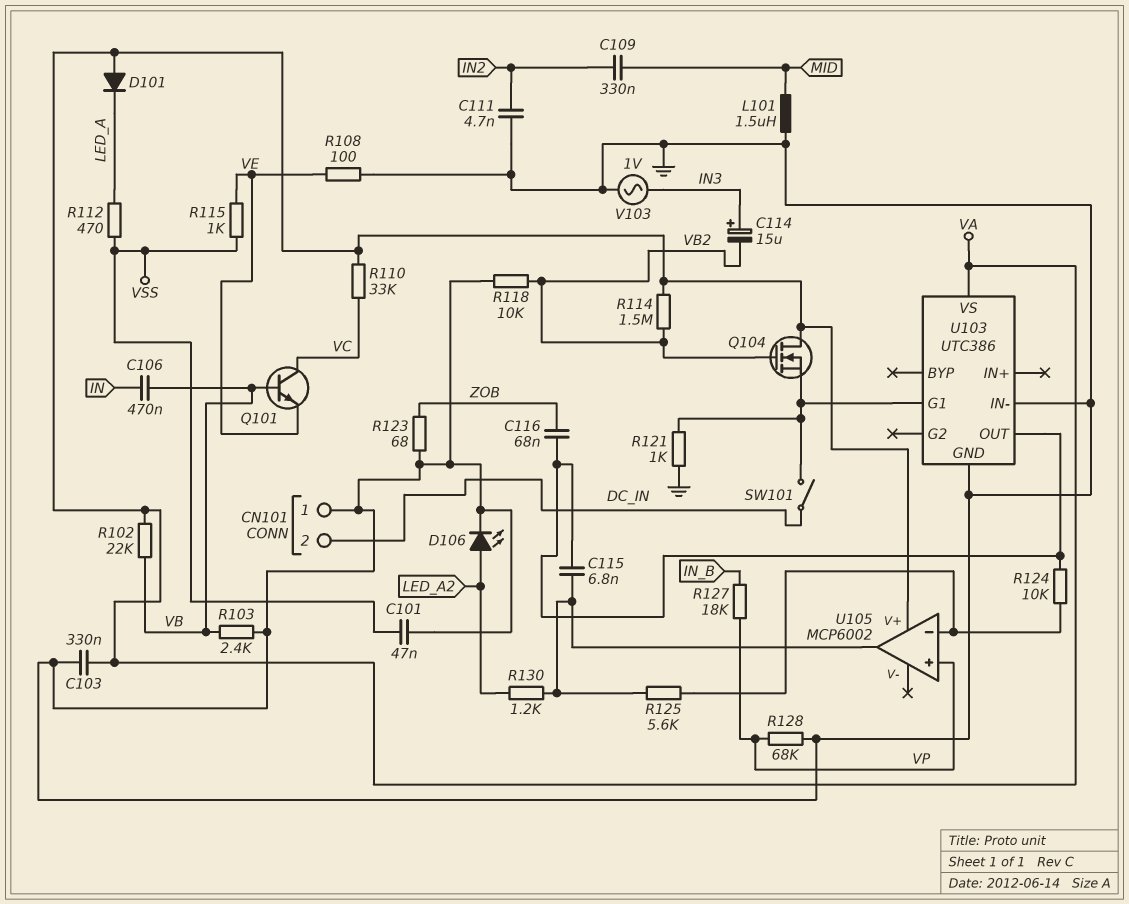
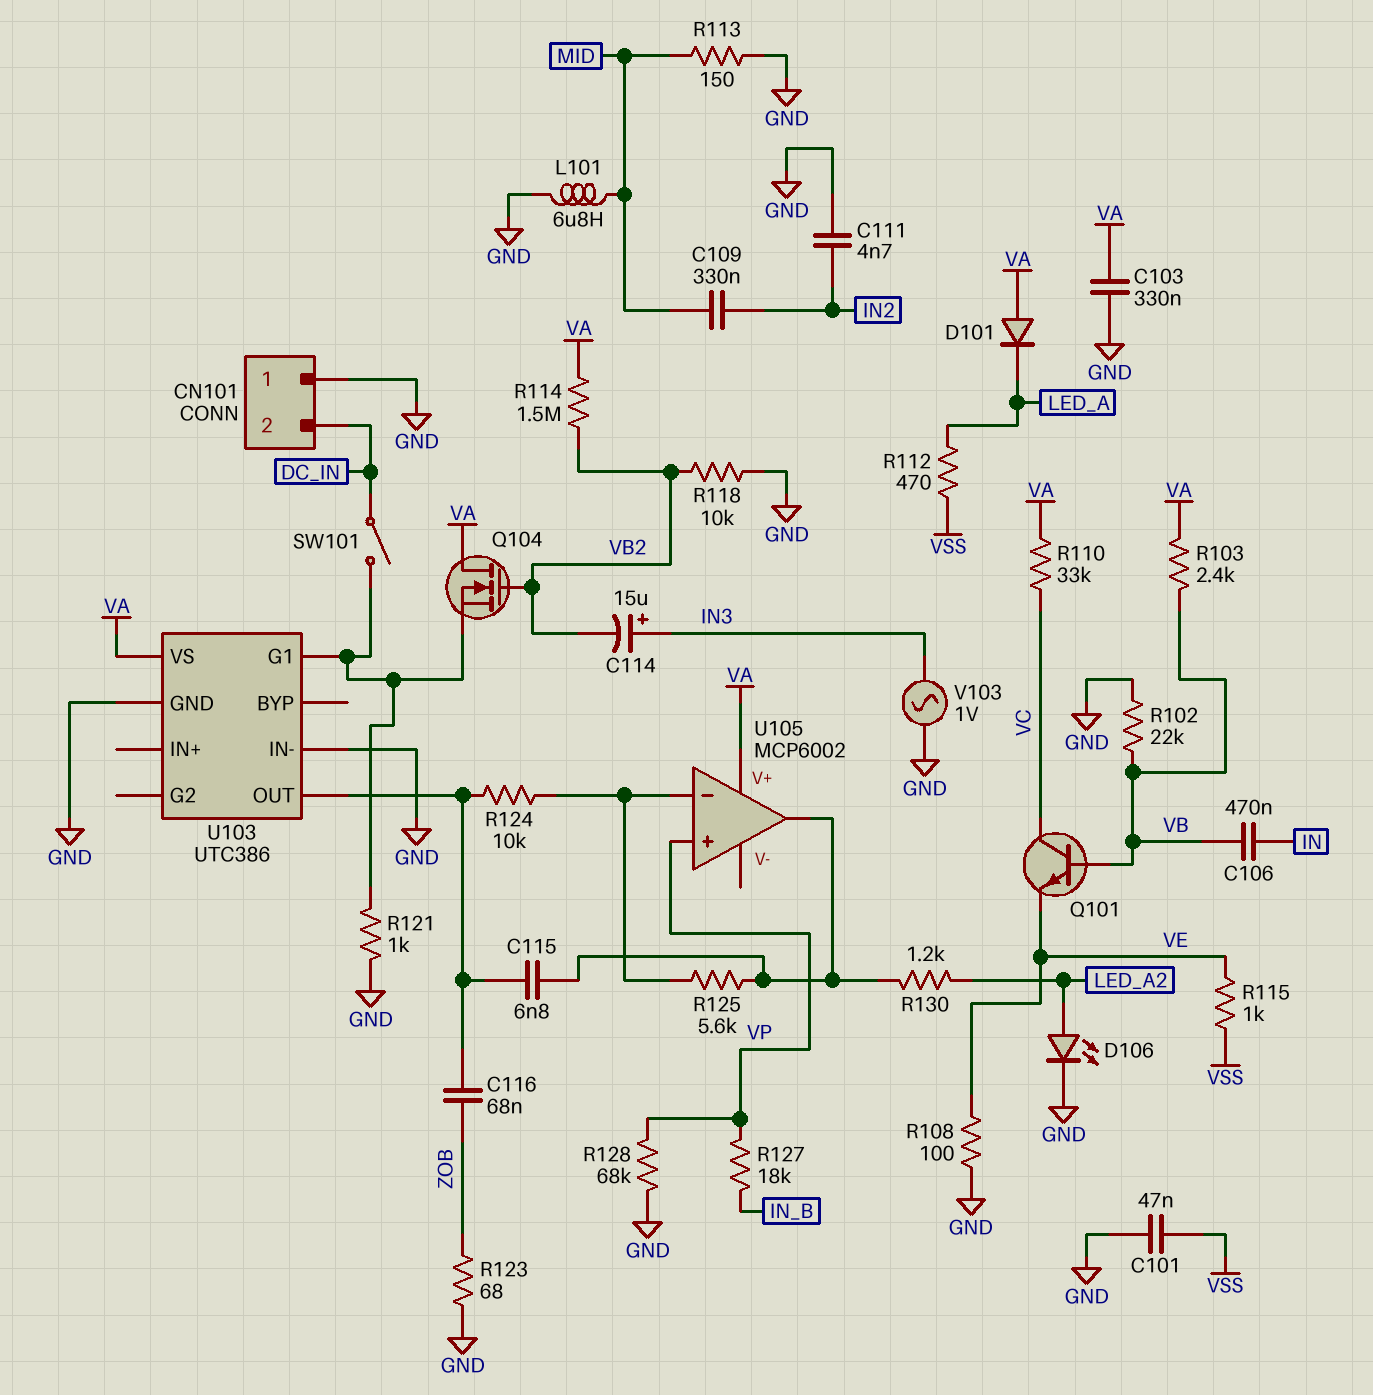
L101: 1.5uH (GND, MID) -> 6.8uH (GND, MID)
R102: 22k (VA, VB) -> 22k (GND, VB)
R103: 2.4k (GND, VB) -> 2.4k (VA, VB)
R113: none -> 150 (GND, MID)

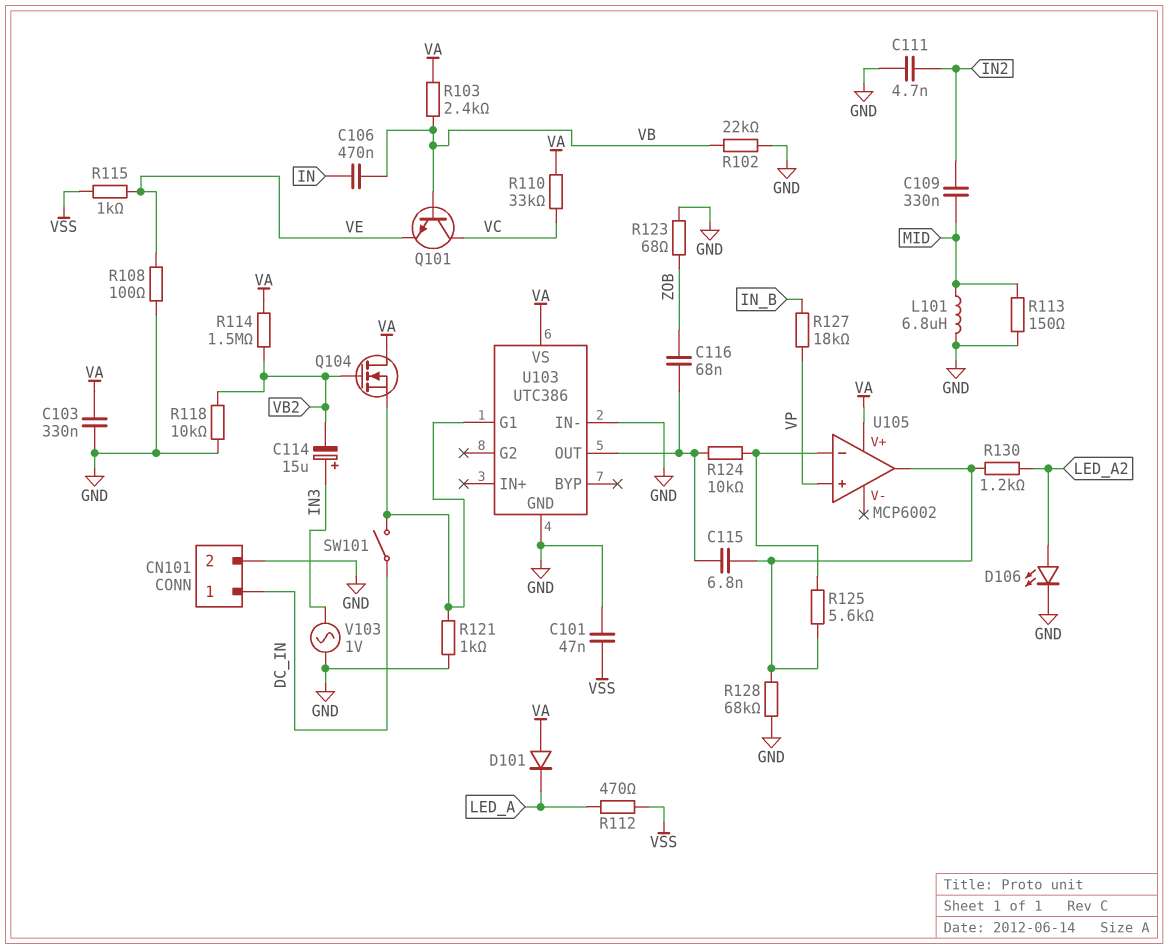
CN101 pin 1: GND -> DC_IN
CN101 pin 2: DC_IN -> GND
R128: 68k (GND, VP) -> 68k (GND, U105/out)

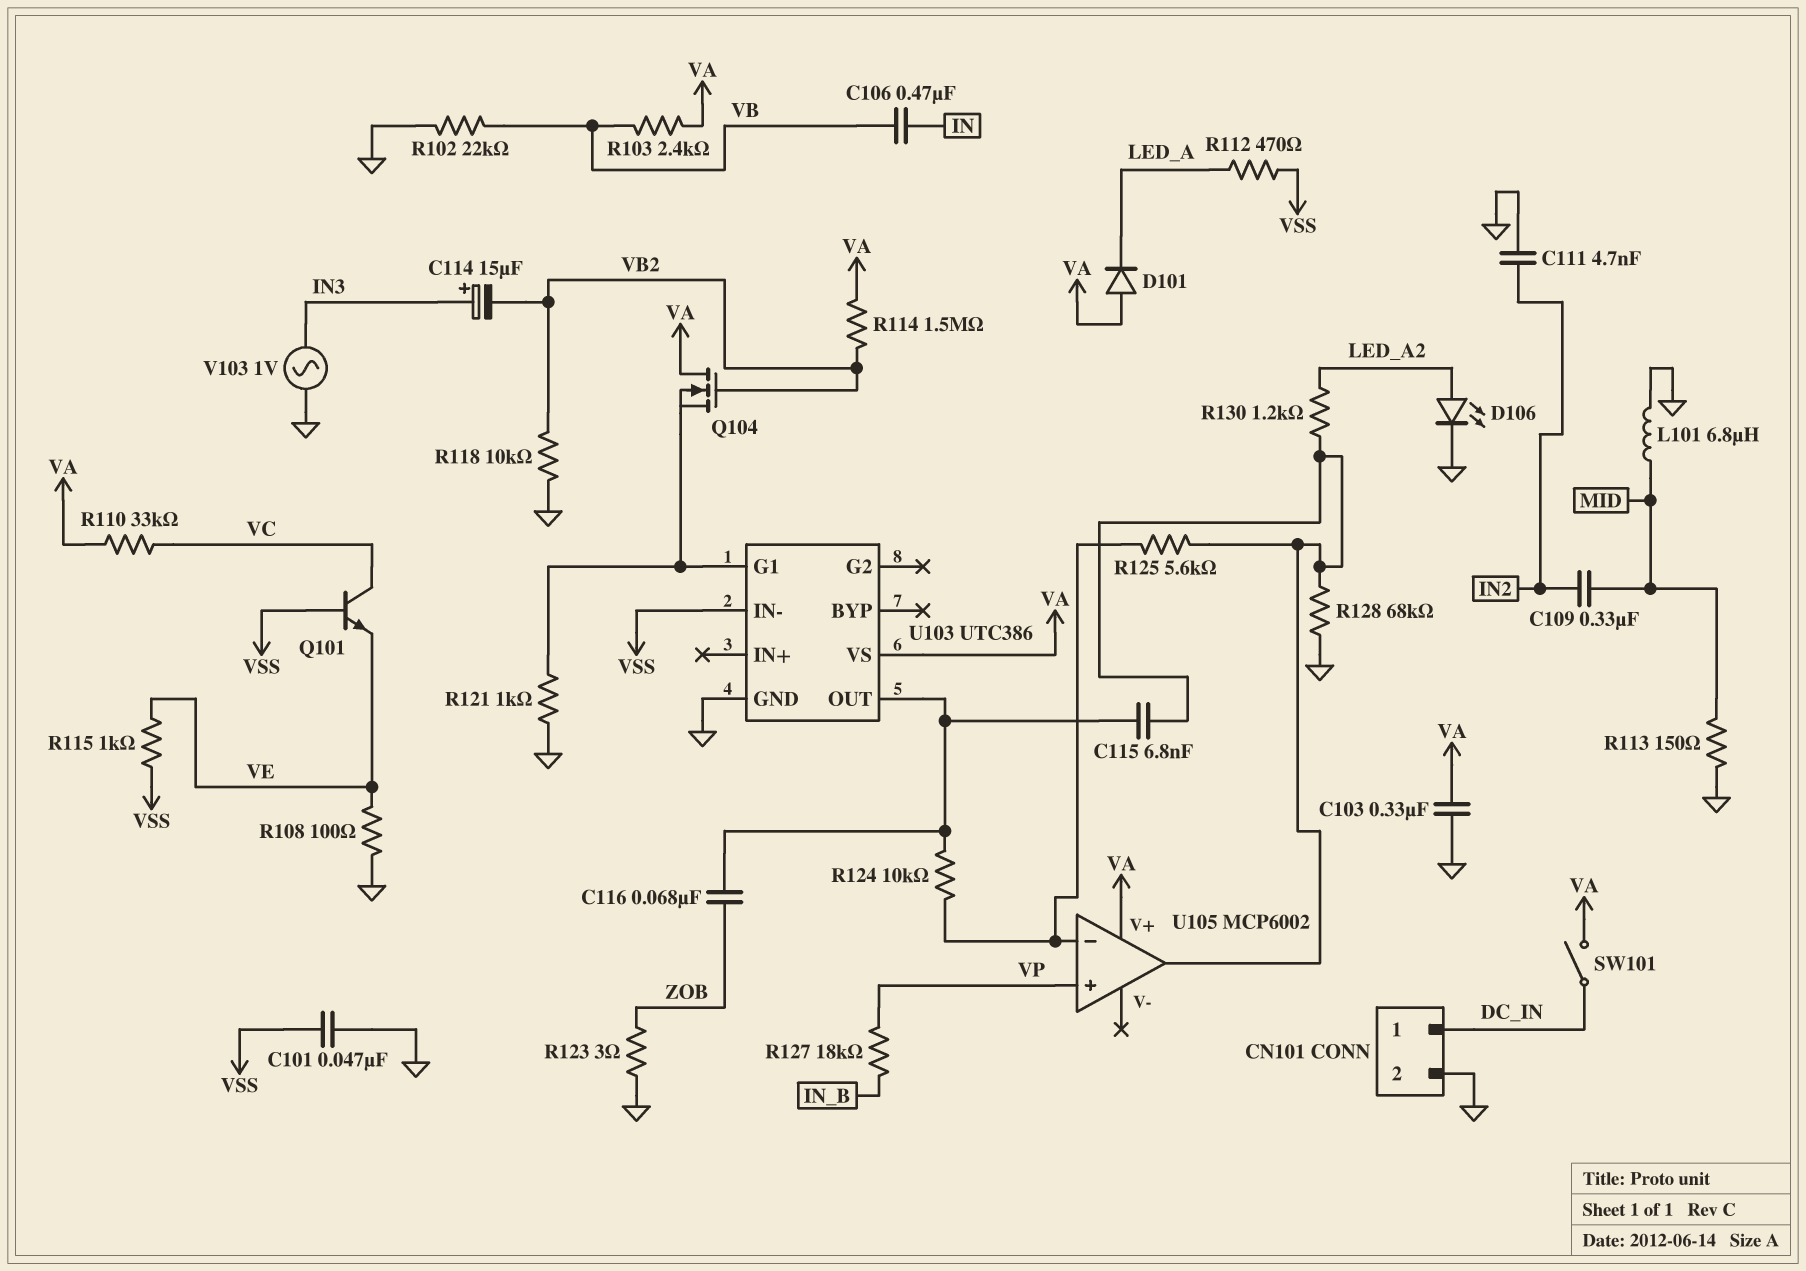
Q101: NPN (B VB, C VC, E VE) -> NPN (B VSS, C VC, E VE)
R123: 68 (GND, ZOB) -> 3 (GND, ZOB)
SW101: switch (DC_IN, U103/G1) -> switch (DC_IN, VA)
U103 pin IN-: GND -> VSS

